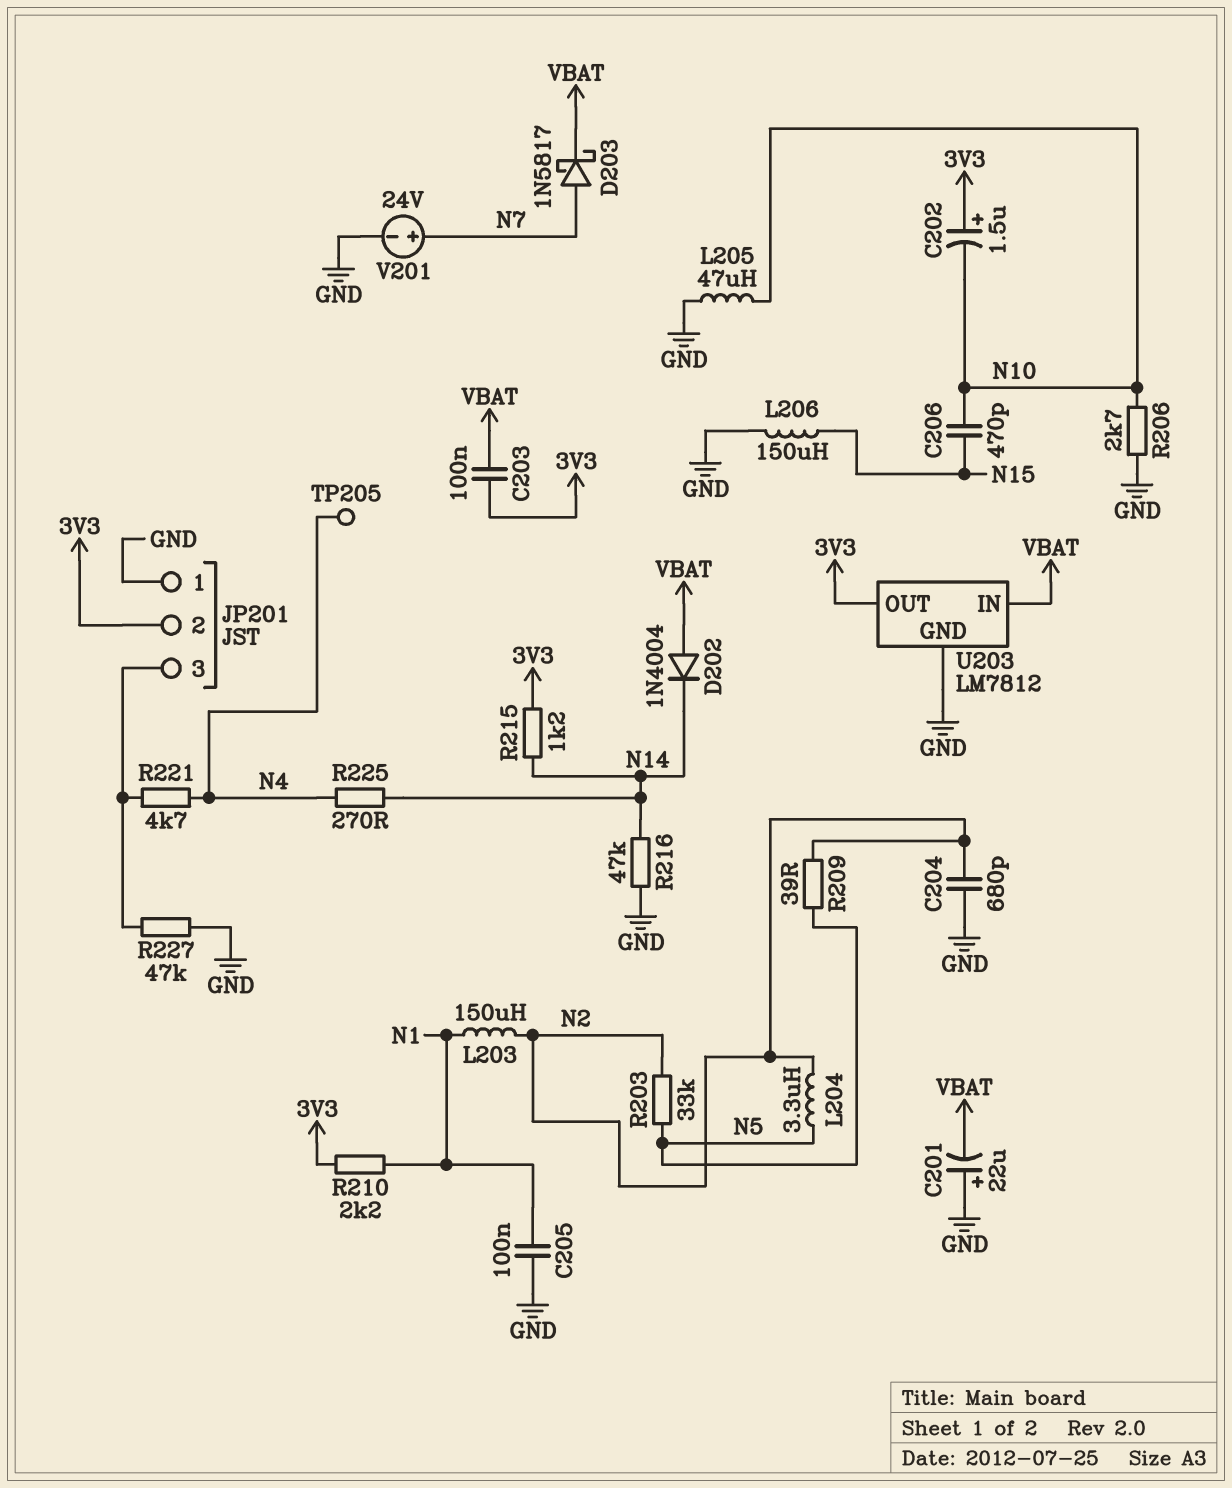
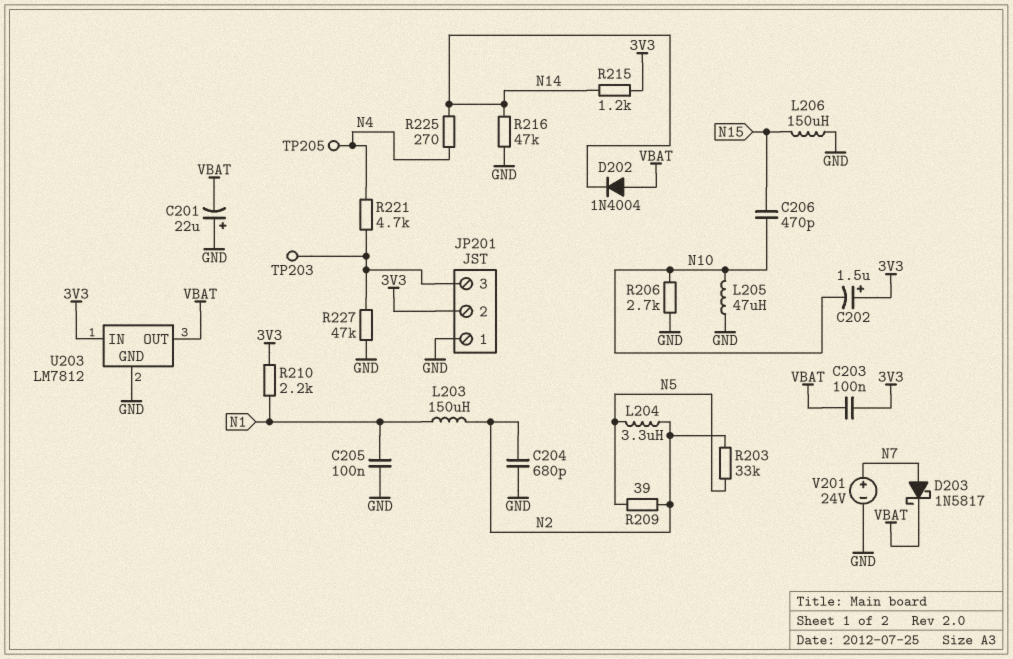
TP203: none -> test point (JP201/3)
U203 pin IN: VBAT -> 3V3
U203 pin OUT: 3V3 -> VBAT

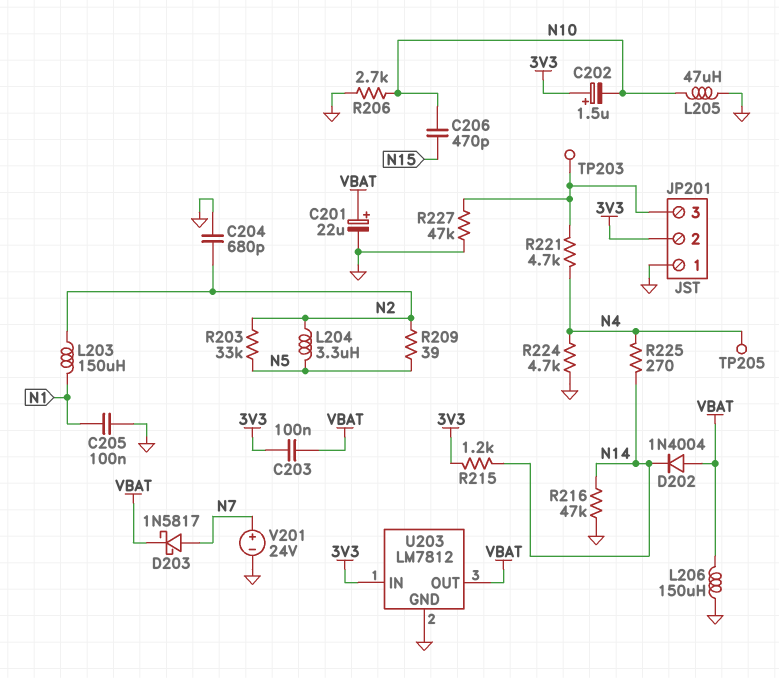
C201: 22uF (plus GND, minus VBAT) -> 22uF (plus VBAT, minus GND)
L206: 150uH (GND, N15) -> 150uH (GND, VBAT)
R210: 2.2k (3V3, N1) -> none
R224: none -> 4.7k (GND, N4)

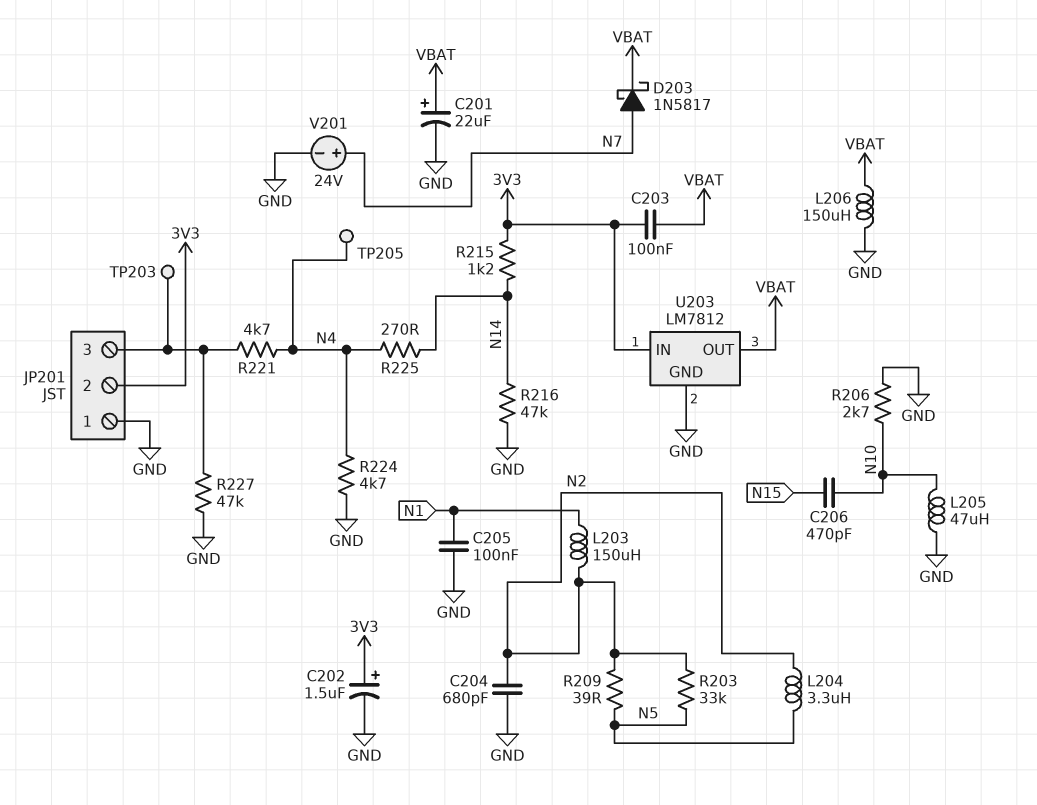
C202: 1.5uF (plus 3V3, minus N10) -> 1.5uF (plus 3V3, minus GND)
D202: diode 1N4004 (A VBAT, K N14) -> none

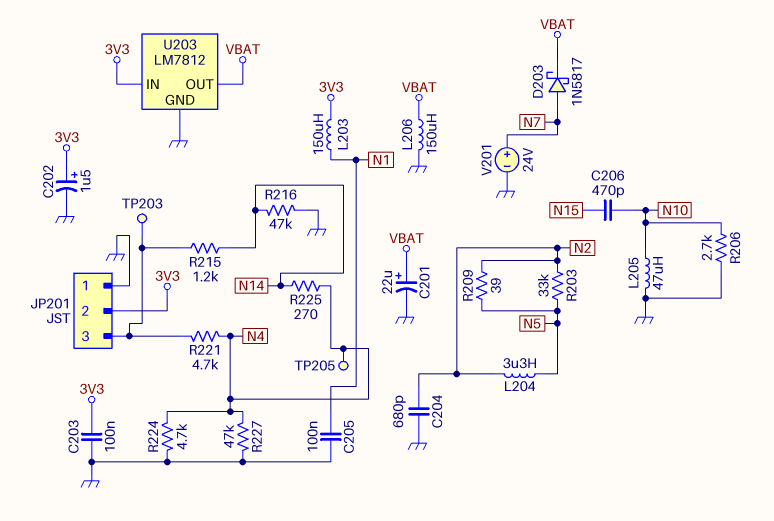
C203: 100nF (3V3, VBAT) -> 100nF (3V3, GND)
L203: 150uH (N1, N2) -> 150uH (3V3, N1)
R215: 1.2k (3V3, N14) -> 1.2k (JP201/3, N14)
R227: 47k (GND, JP201/3) -> 47k (GND, N4)

